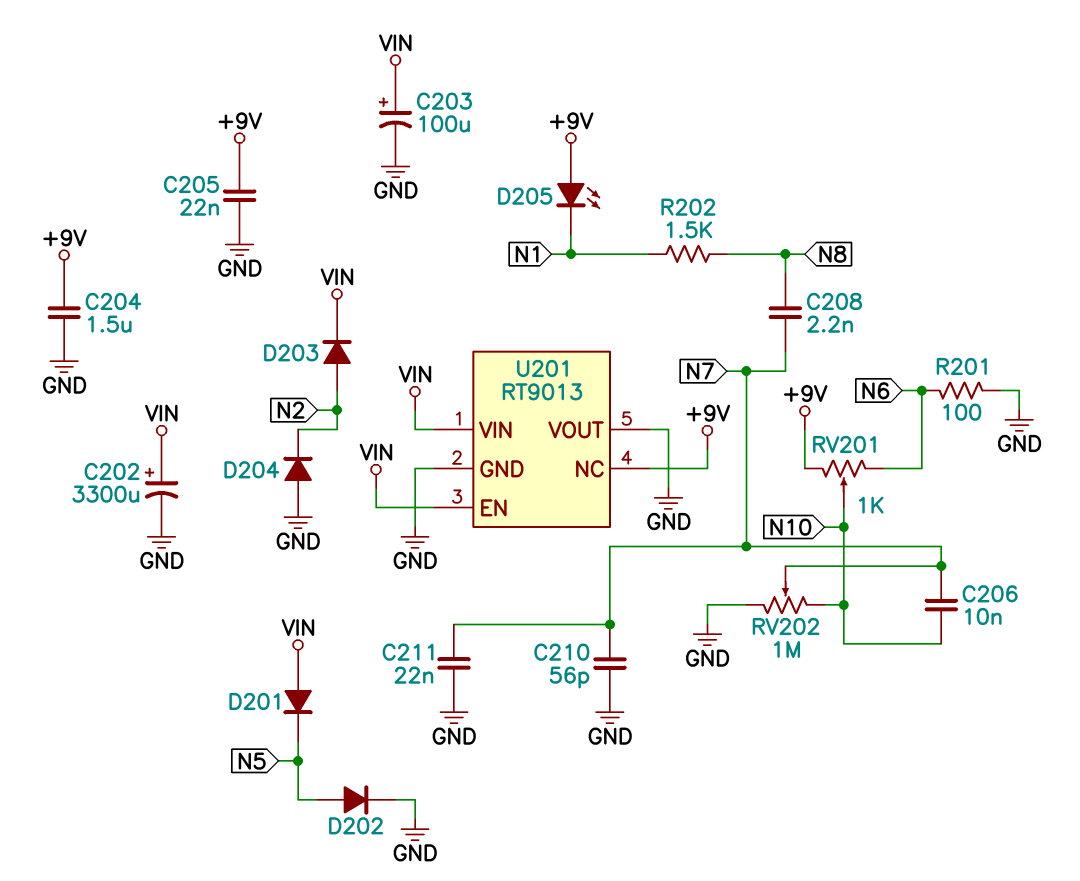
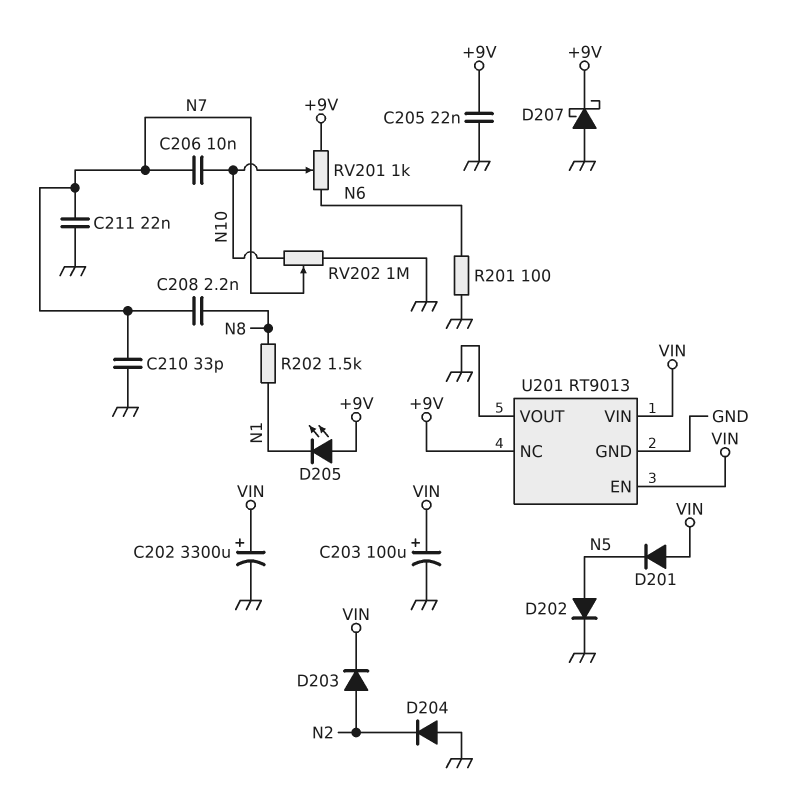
C204: 1.5uF (+9V, GND) -> none
C210: 56pF (GND, N7) -> 33pF (GND, N7)
D207: none -> schottky (A GND, K +9V)

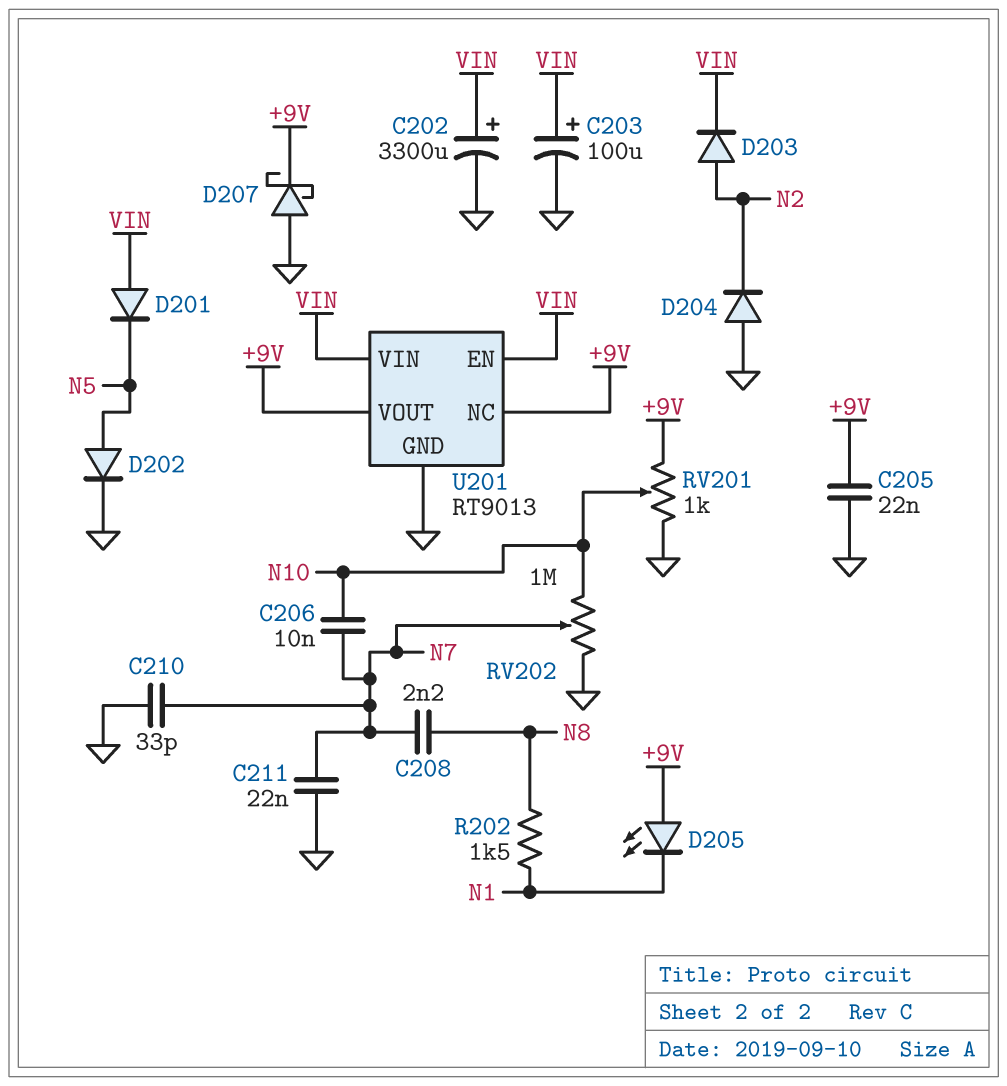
R201: 100 (GND, N6) -> none
RV201: 1k (+9V, N6, wiper N10) -> 1k (+9V, GND, wiper N10)
U201 pin VOUT: GND -> +9V

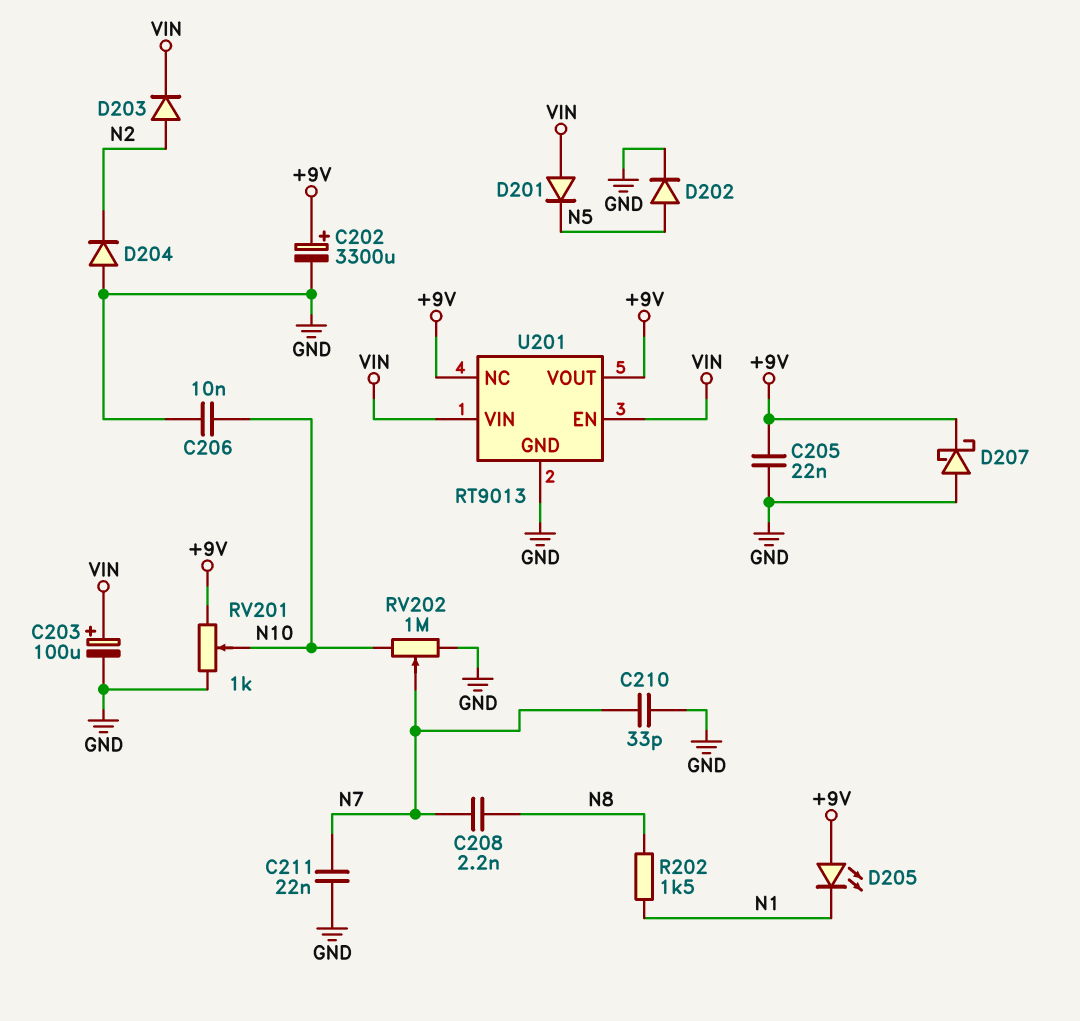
C202: 3300uF (plus VIN, minus GND) -> 3300uF (plus +9V, minus GND)
C206: 10nF (N7, N10) -> 10nF (GND, N10)

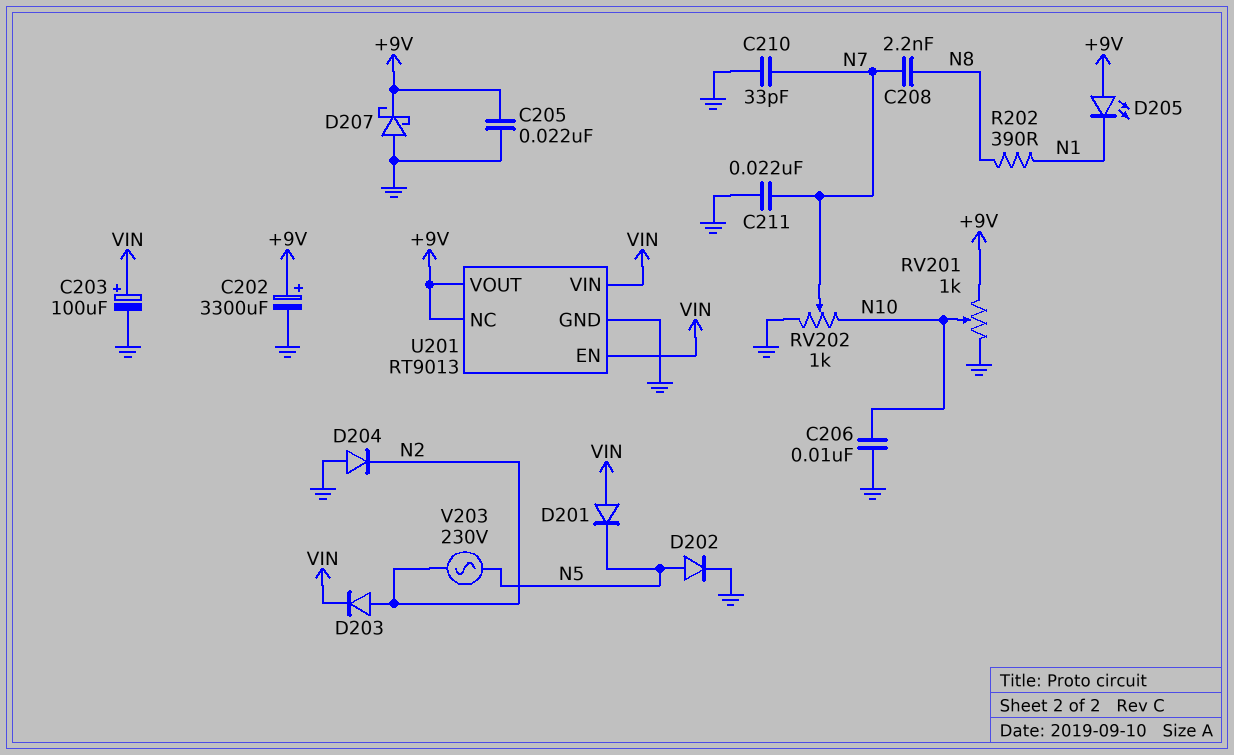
R202: 1.5k (N1, N8) -> 390 (N1, N8)
RV202: 1M (GND, N10, wiper N7) -> 1k (GND, N10, wiper N7)
V203: none -> AC 230V (N2, N5)

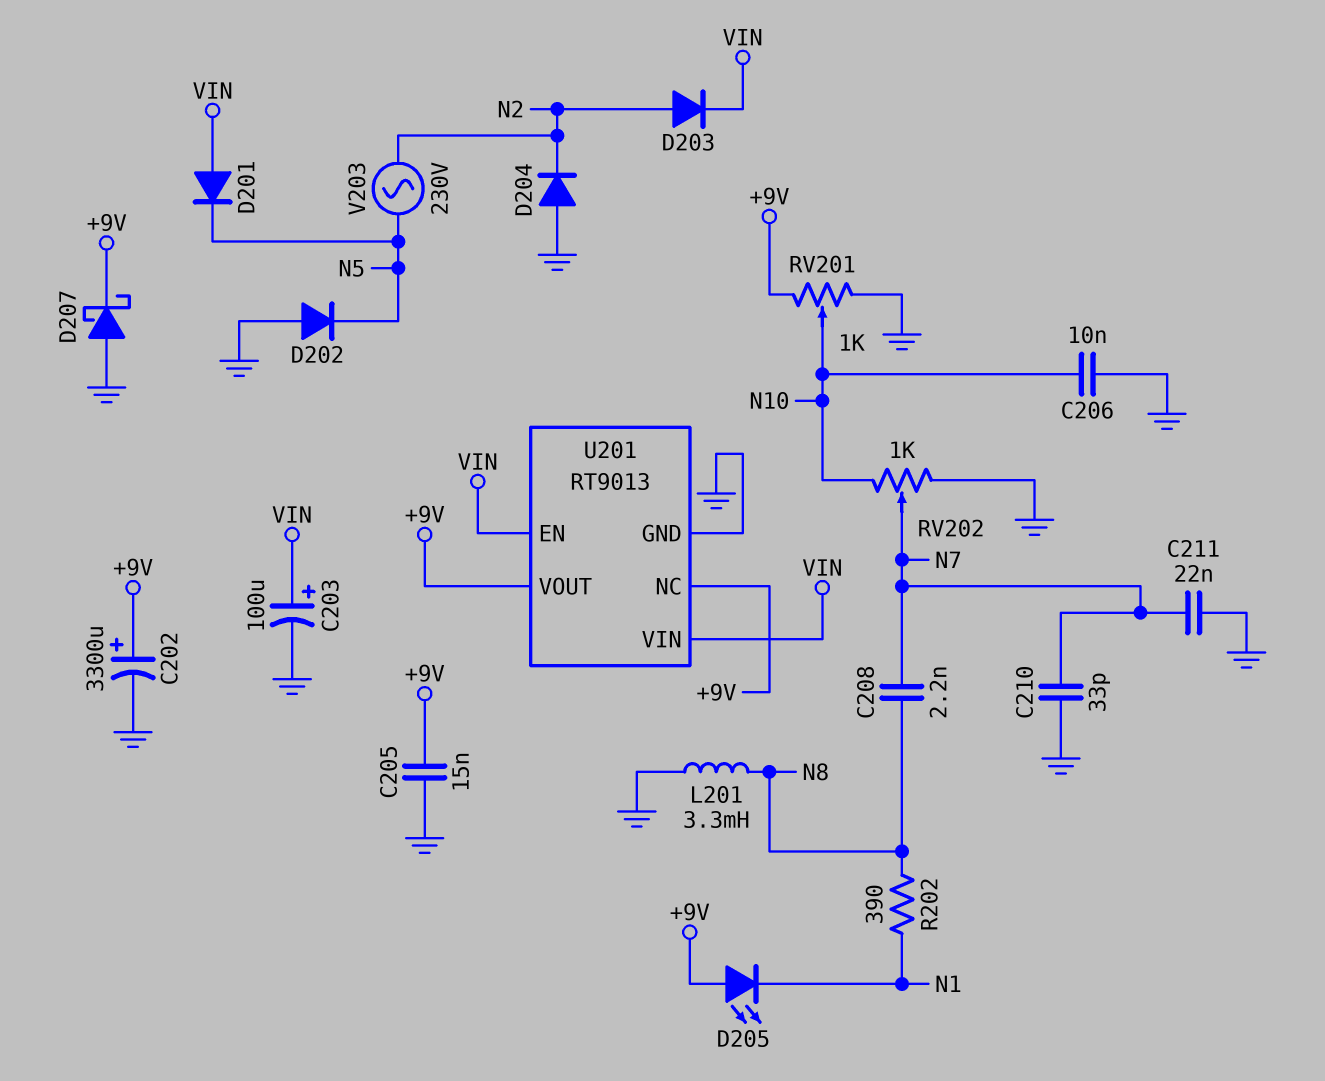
C205: 22nF (+9V, GND) -> 15nF (+9V, GND)
D202: diode (A N5, K GND) -> diode (A GND, K N5)
L201: none -> 3.3mH (GND, N8)

